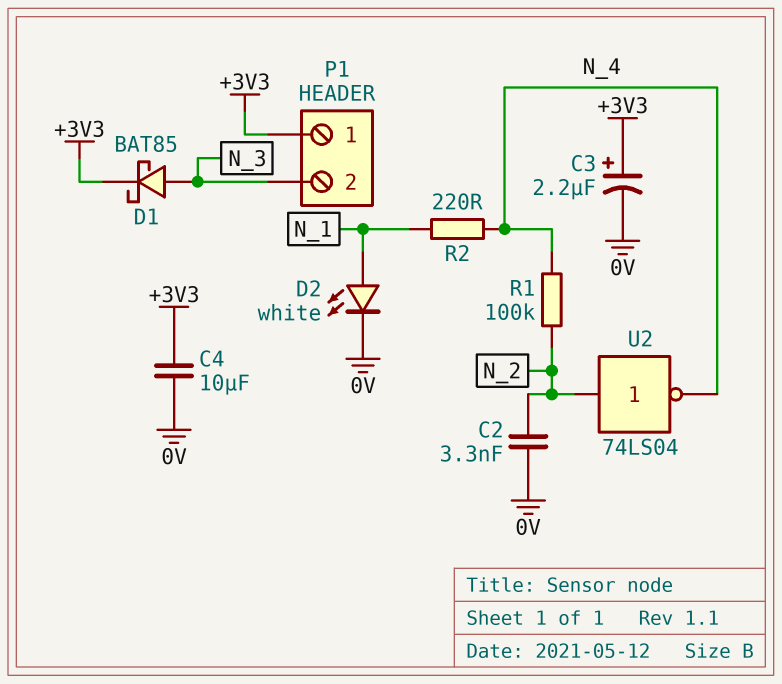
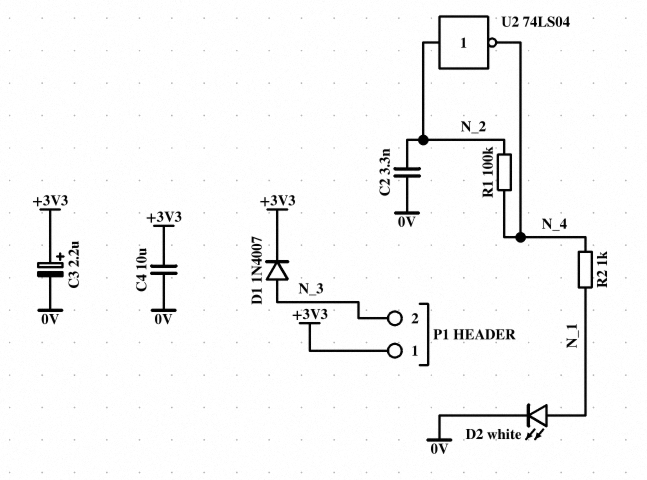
D1: schottky BAT85 (A N_3, K +3V3) -> diode 1N4007 (A N_3, K +3V3)
R2: 220 (N_1, N_4) -> 1k (N_1, N_4)

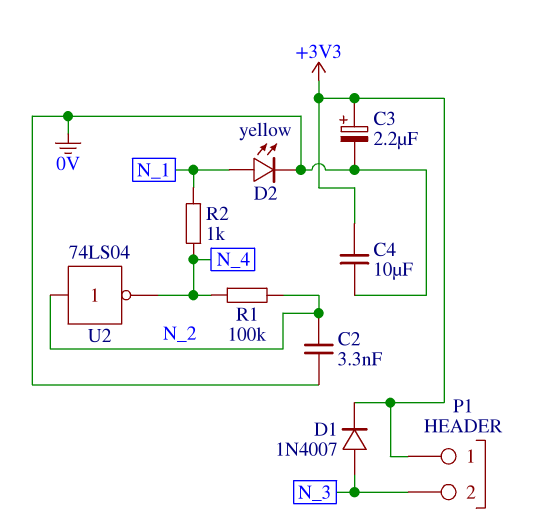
D2: LED white (A N_1, K 0V) -> LED yellow (A N_1, K 0V)

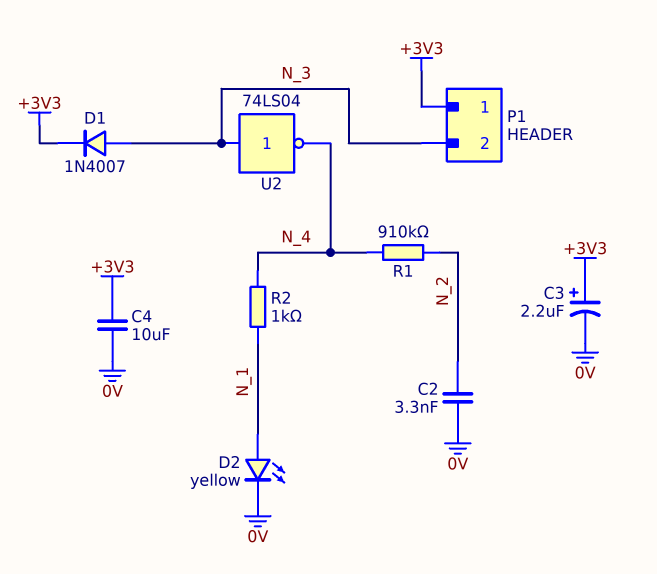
R1: 100k (N_2, N_4) -> 910k (N_2, N_4)
U2: NOT 74LS04 (in N_2, out N_4) -> NOT 74LS04 (in N_3, out N_4)

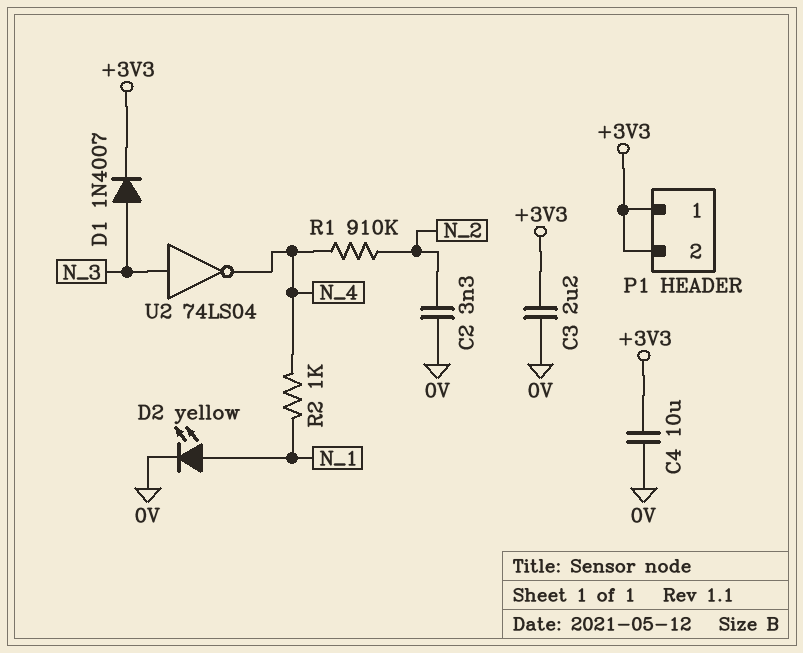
C3: 2.2uF (plus +3V3, minus 0V) -> 2.2uF (+3V3, 0V)
P1 pin 2: N_3 -> +3V3

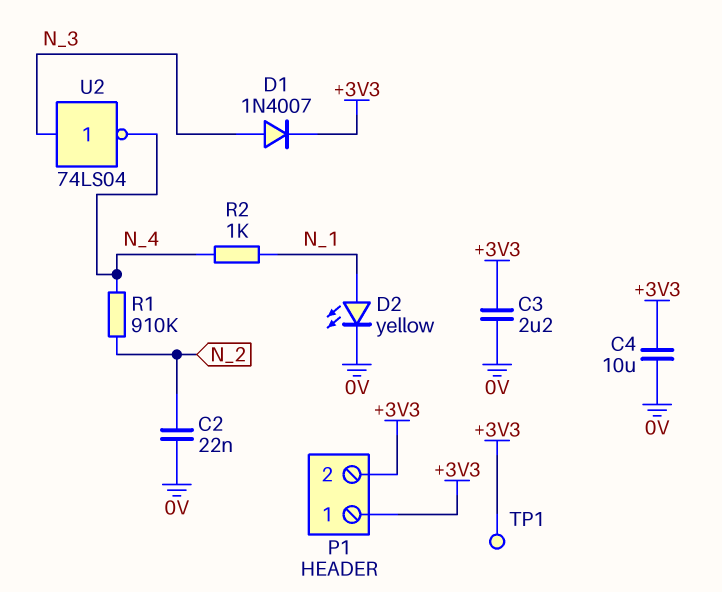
C2: 3.3nF (0V, N_2) -> 22nF (0V, N_2)
TP1: none -> test point (+3V3)

